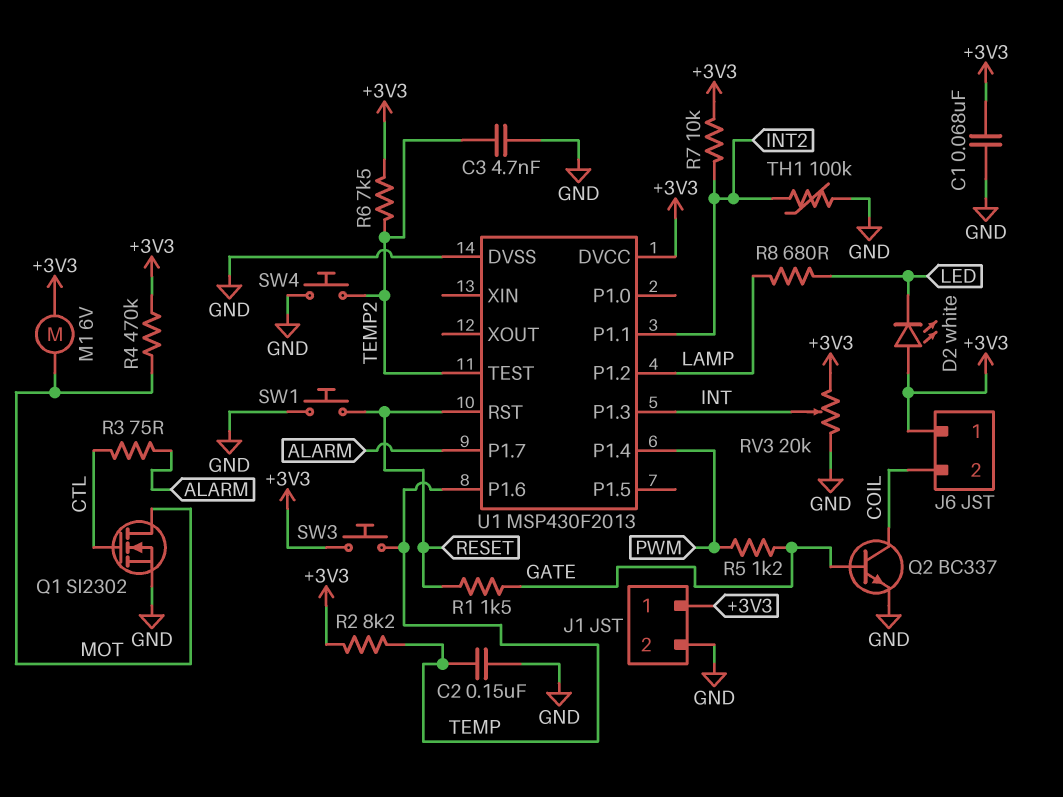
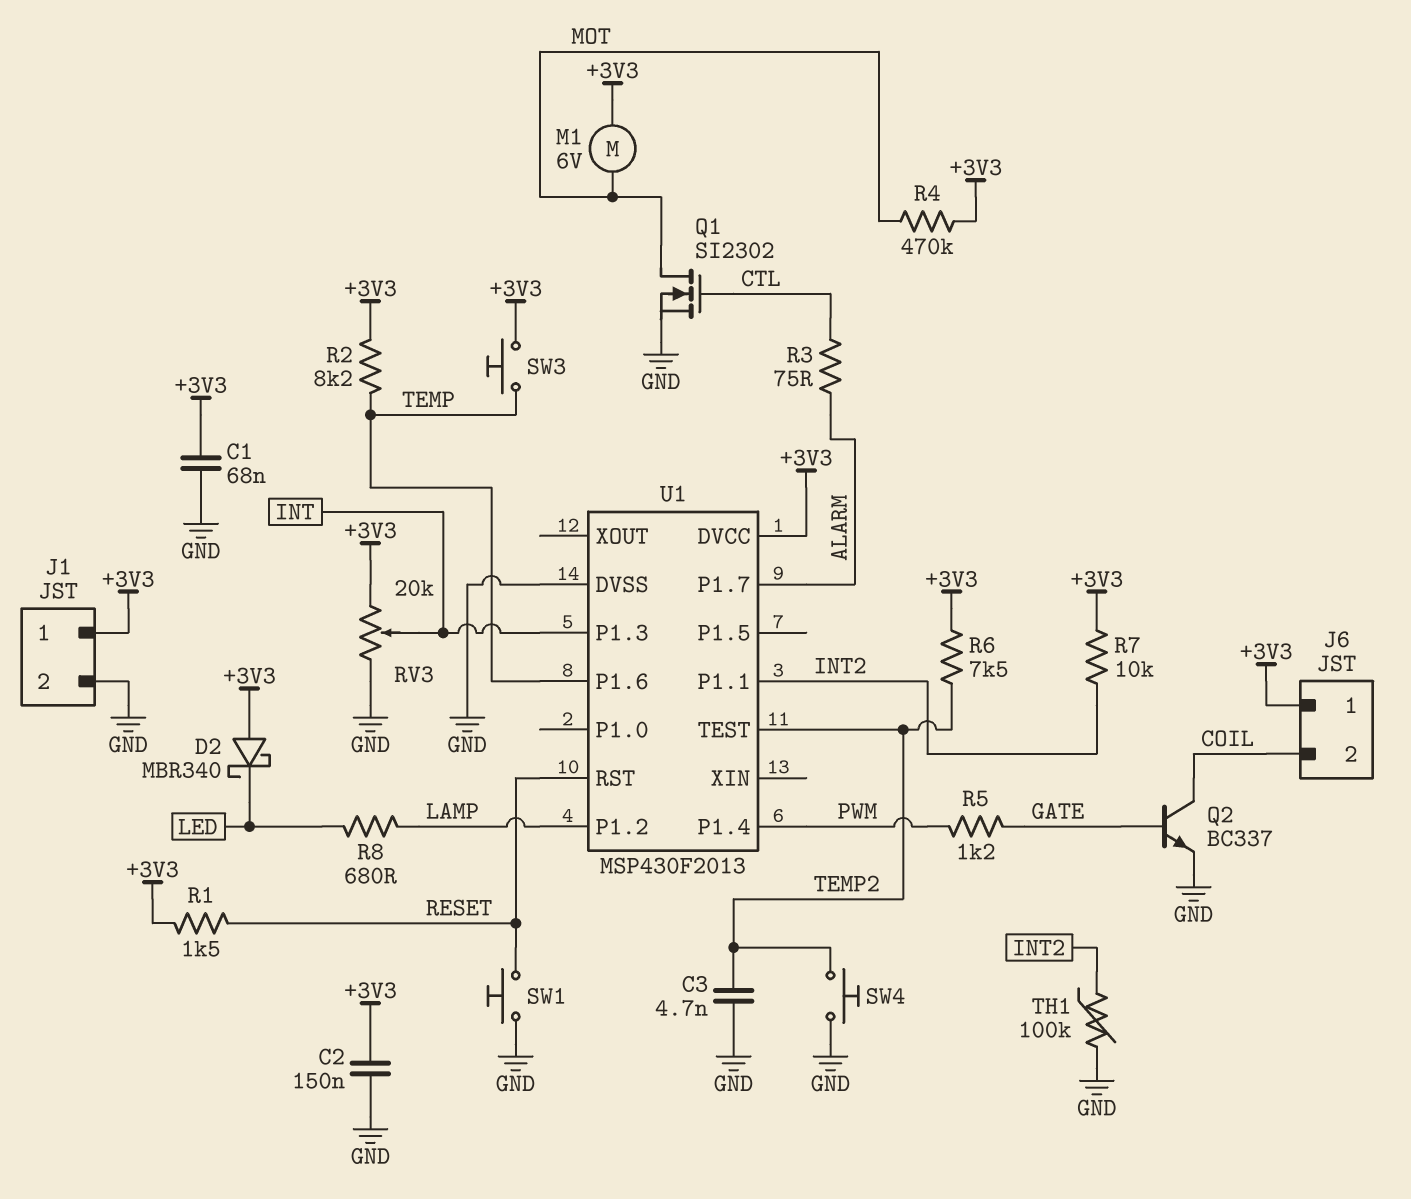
C2: 150nF (GND, TEMP) -> 150nF (+3V3, GND)
D2: LED white (A +3V3, K LED) -> schottky MBR340 (A +3V3, K LED)
R1: 1.5k (GATE, RESET) -> 1.5k (+3V3, RESET)

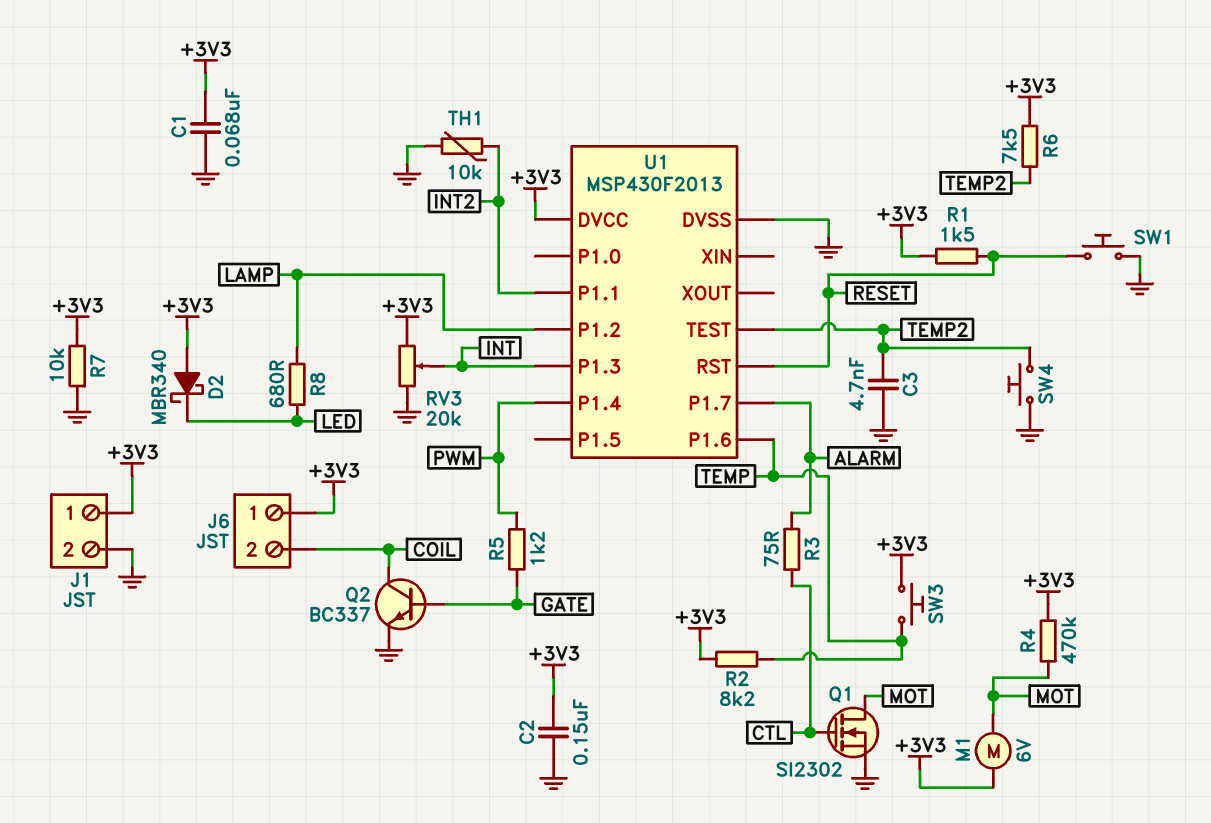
R7: 10k (+3V3, INT2) -> 10k (+3V3, GND)
TH1: 100k (GND, INT2) -> 10k (GND, INT2)

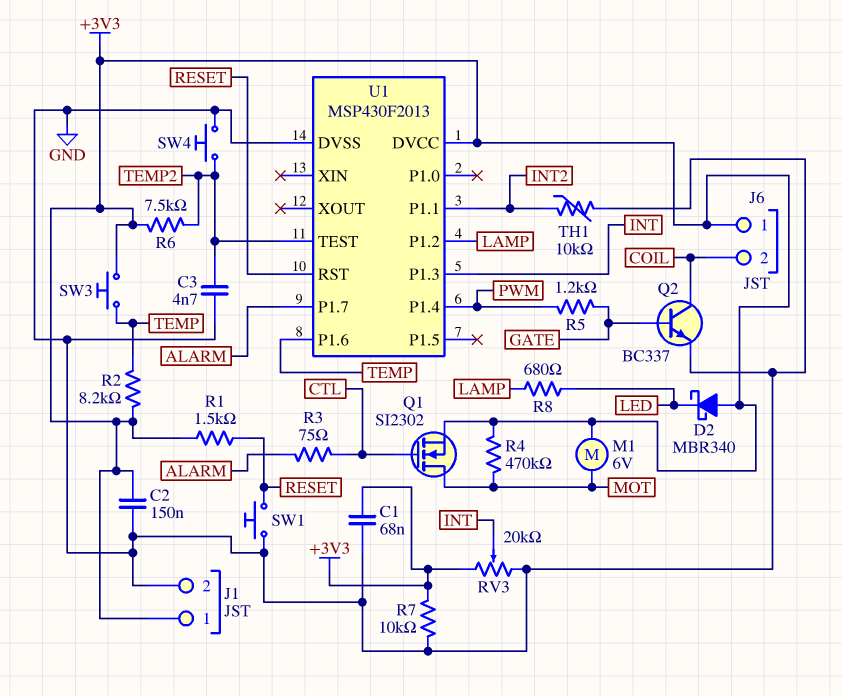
Q1: NMOS SI2302 (G CTL, D MOT, S GND) -> NMOS SI2302 (G CTL, D MOT, S +3V3)

